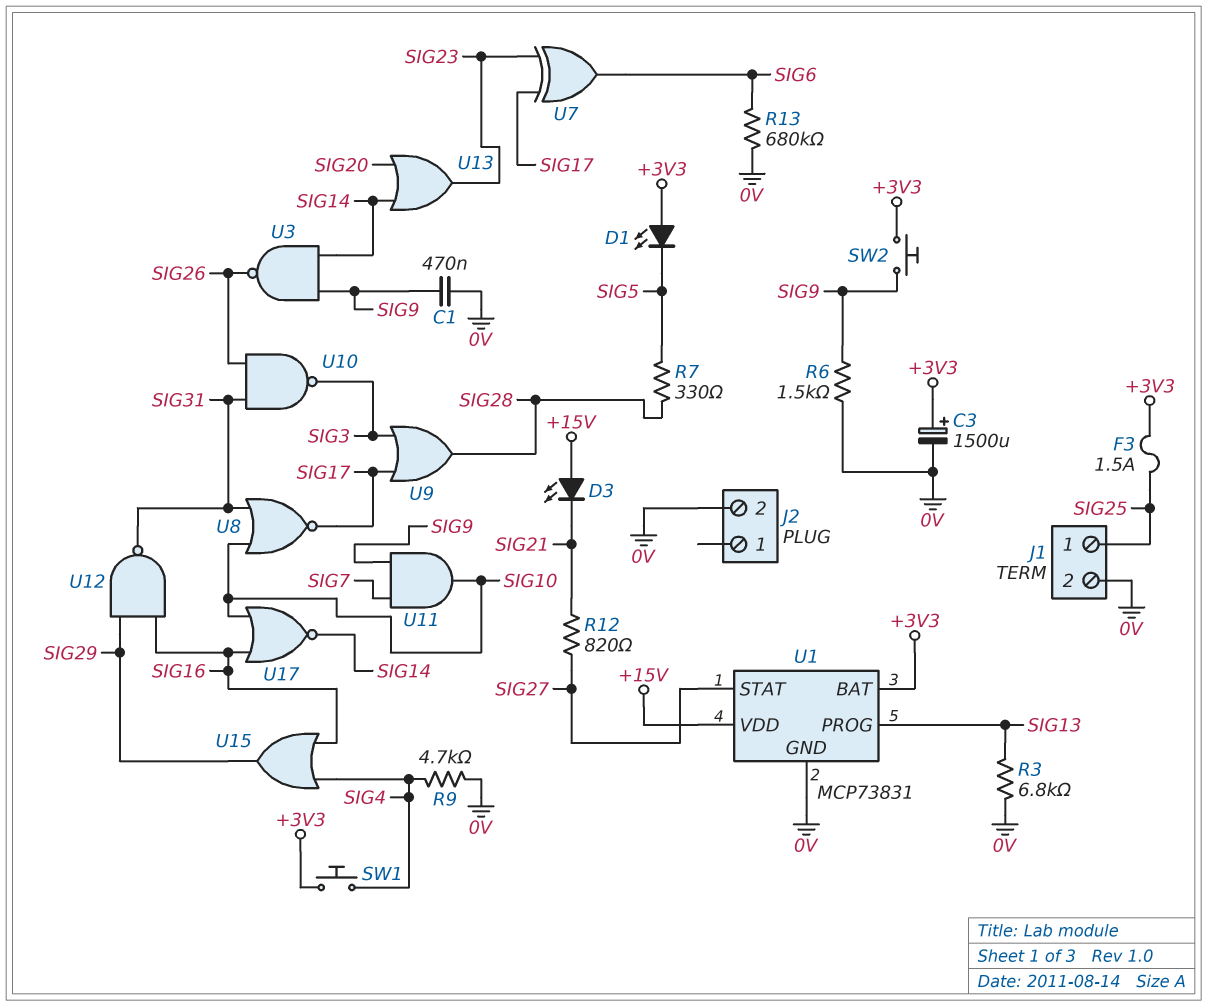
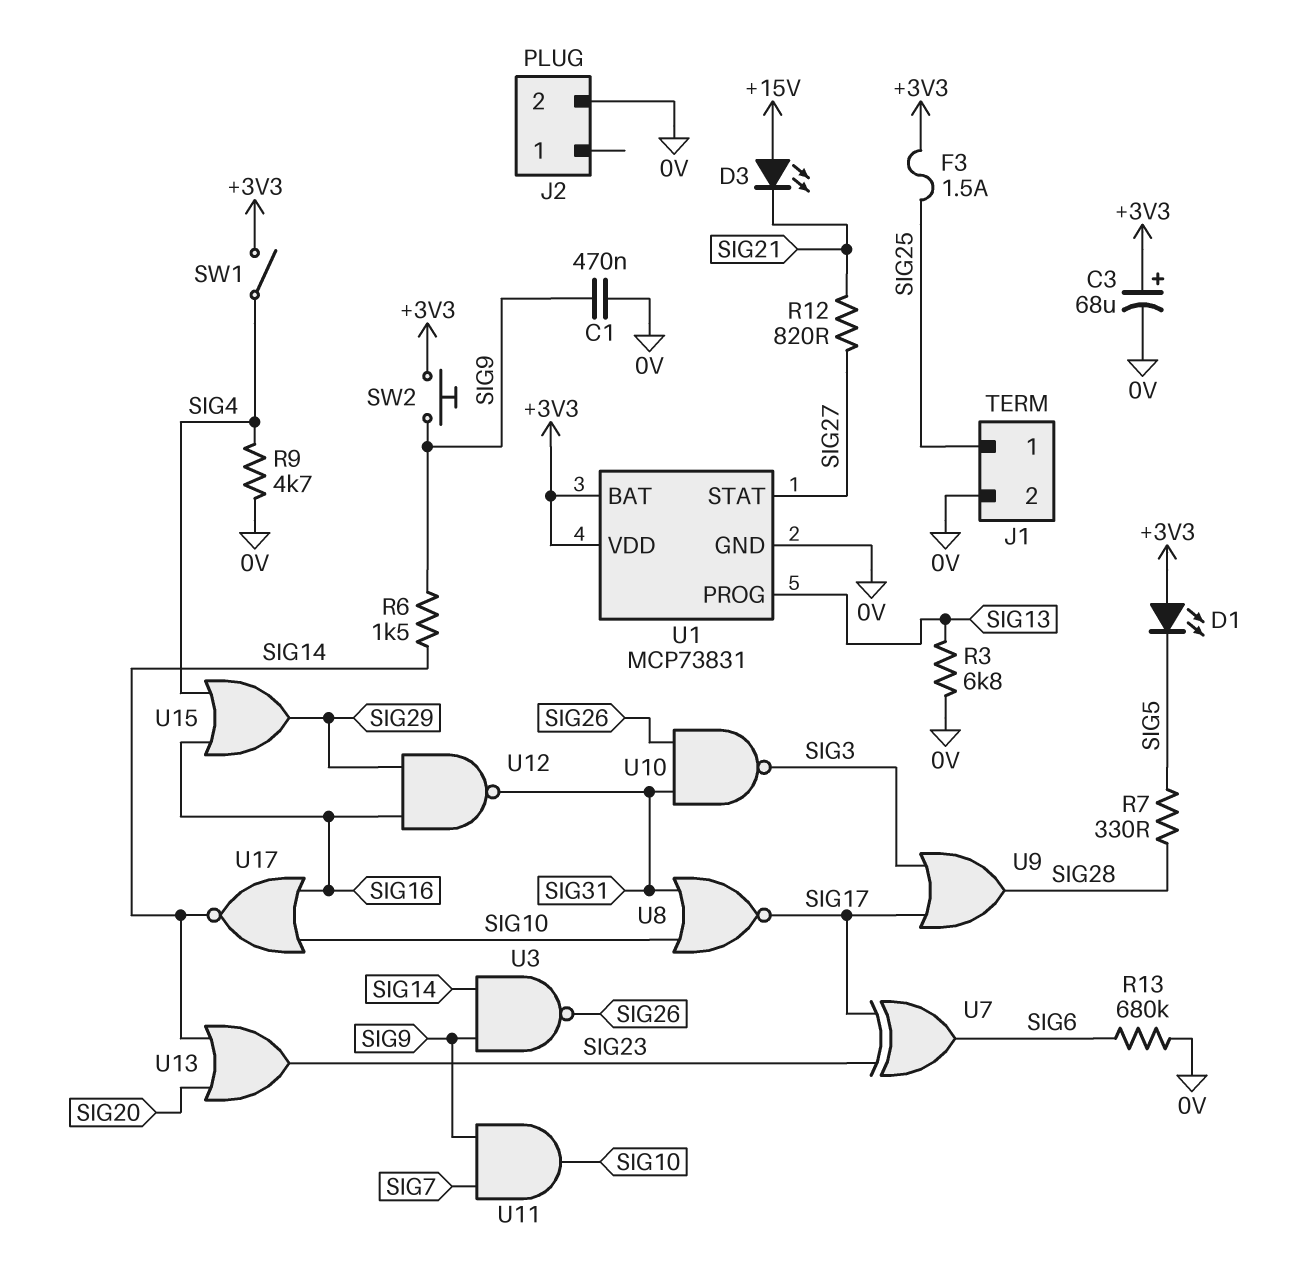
C3: 1500uF (plus +3V3, minus 0V) -> 68uF (plus +3V3, minus 0V)
R6: 1.5k (0V, SIG9) -> 1.5k (SIG9, SIG14)
SW1: button (+3V3, SIG4) -> switch (+3V3, SIG4)
U1 pin VDD: +15V -> +3V3

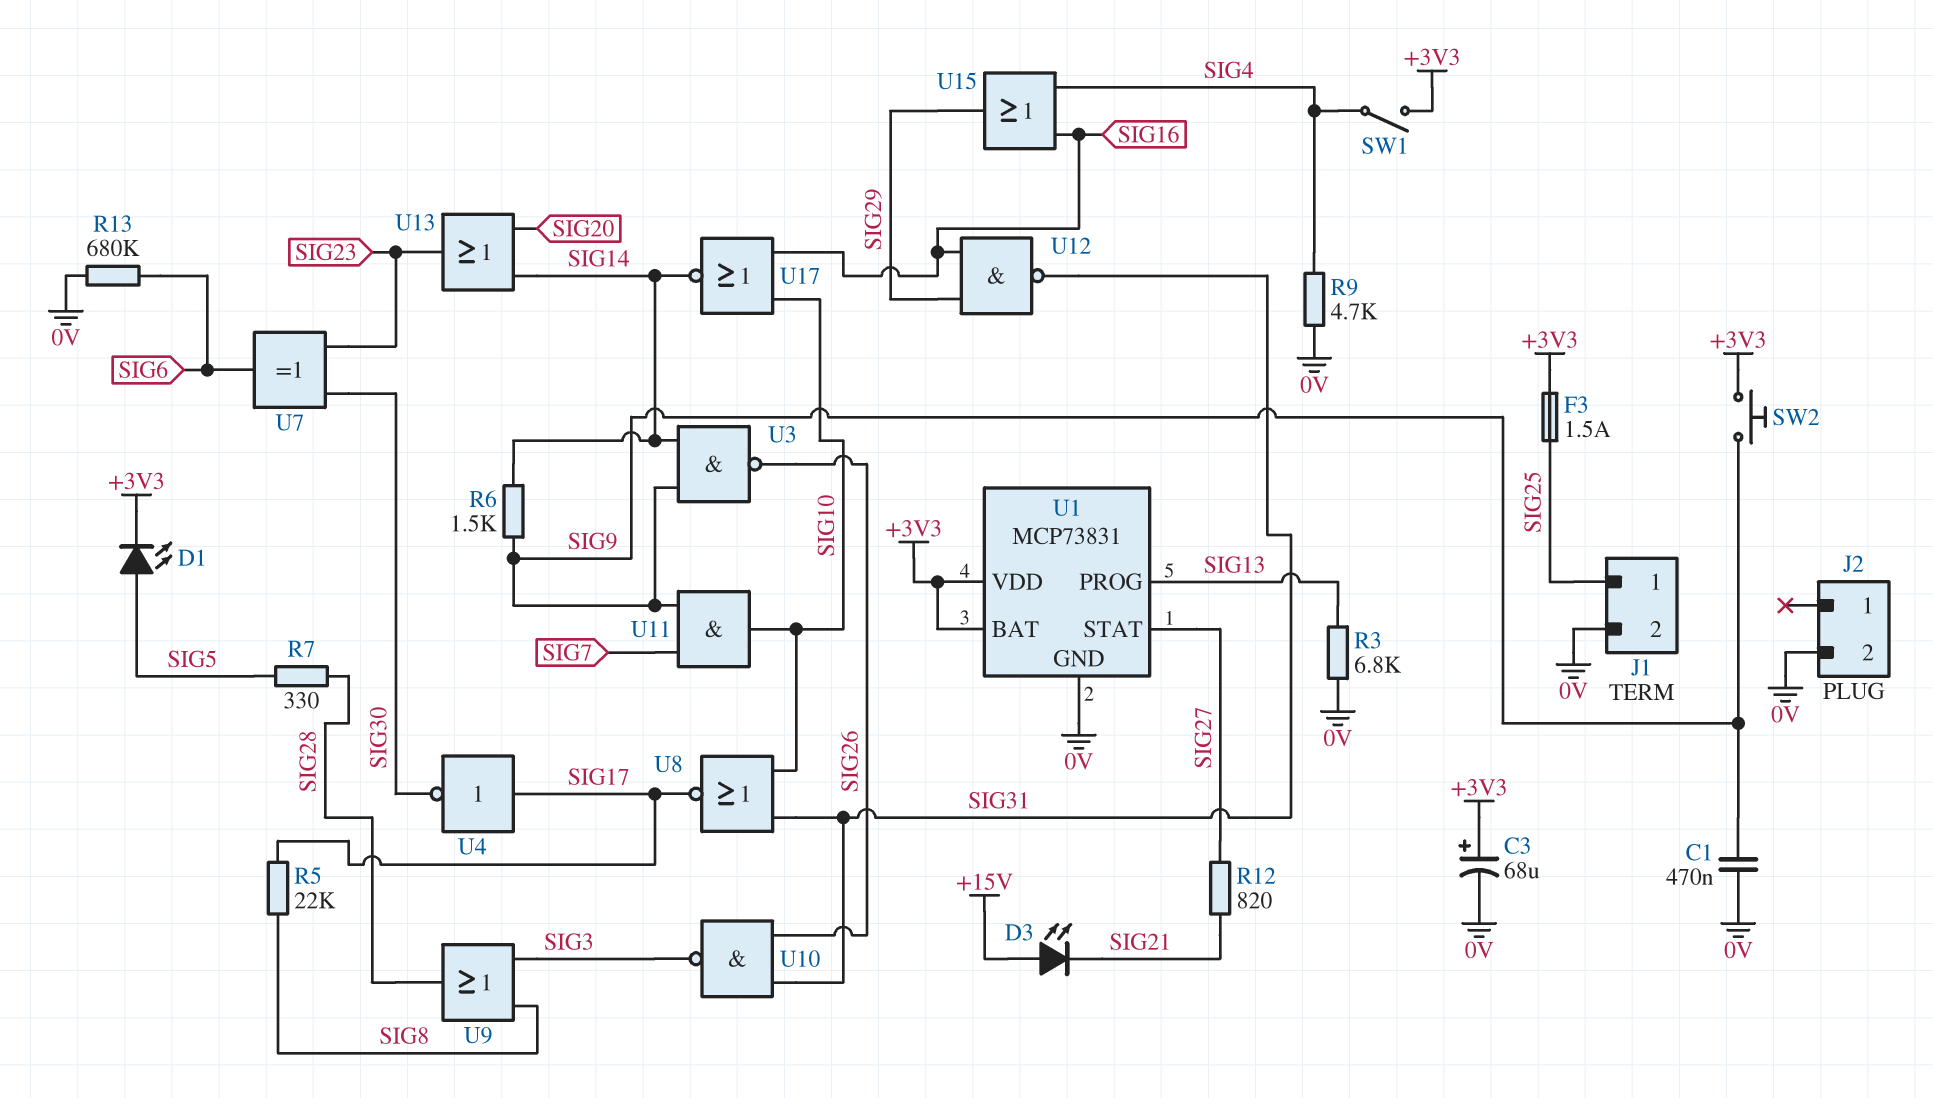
D1: LED (A +3V3, K SIG5) -> LED (A SIG5, K +3V3)
R5: none -> 22k (SIG8, SIG17)
U4: none -> NOT (in SIG17, out SIG30)
U7: XOR (in SIG17, in SIG23, out SIG6) -> XOR (in SIG23, in SIG30, out SIG6)
U9: OR (in SIG3, in SIG17, out SIG28) -> OR (in SIG3, in SIG8, out SIG28)

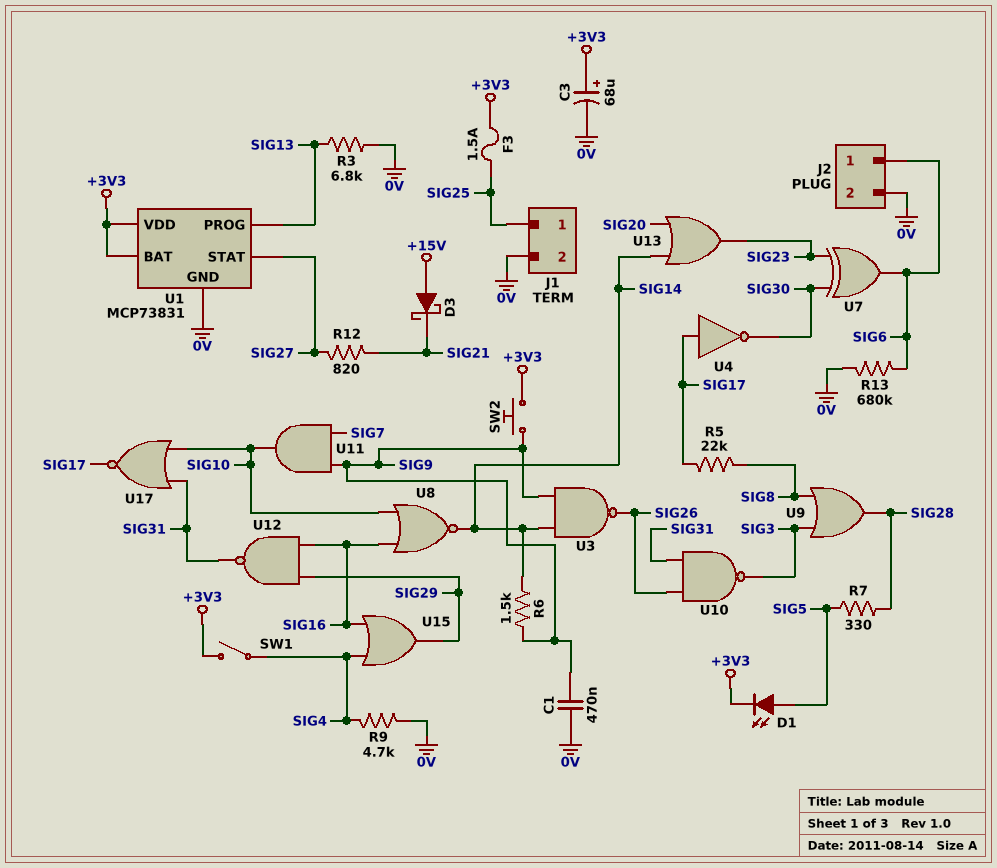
D3: LED (A +15V, K SIG21) -> schottky (A +15V, K SIG21)
J2 pin 1: none -> SIG6
U8: NOR (in SIG10, in SIG31, out SIG17) -> NOR (in SIG10, in SIG16, out SIG14)
U17: NOR (in SIG10, in SIG16, out SIG14) -> NOR (in SIG10, in SIG31, out SIG17)

